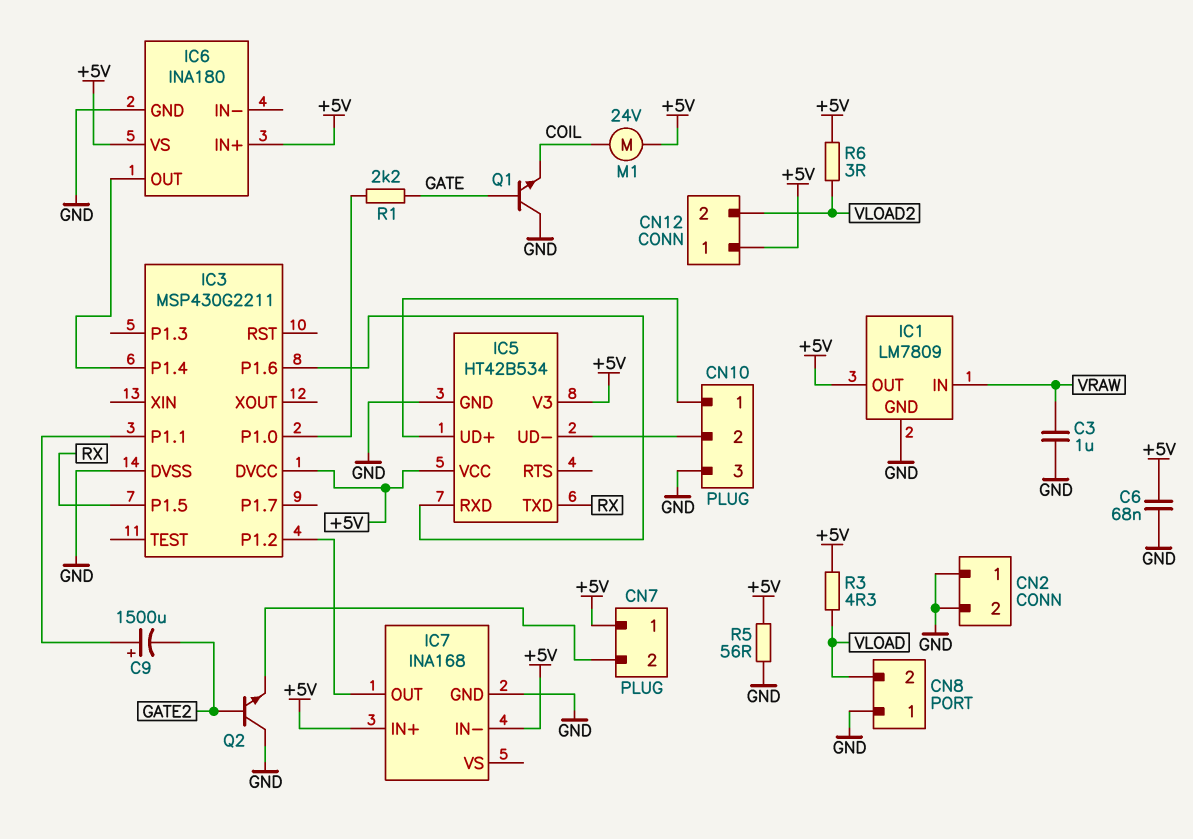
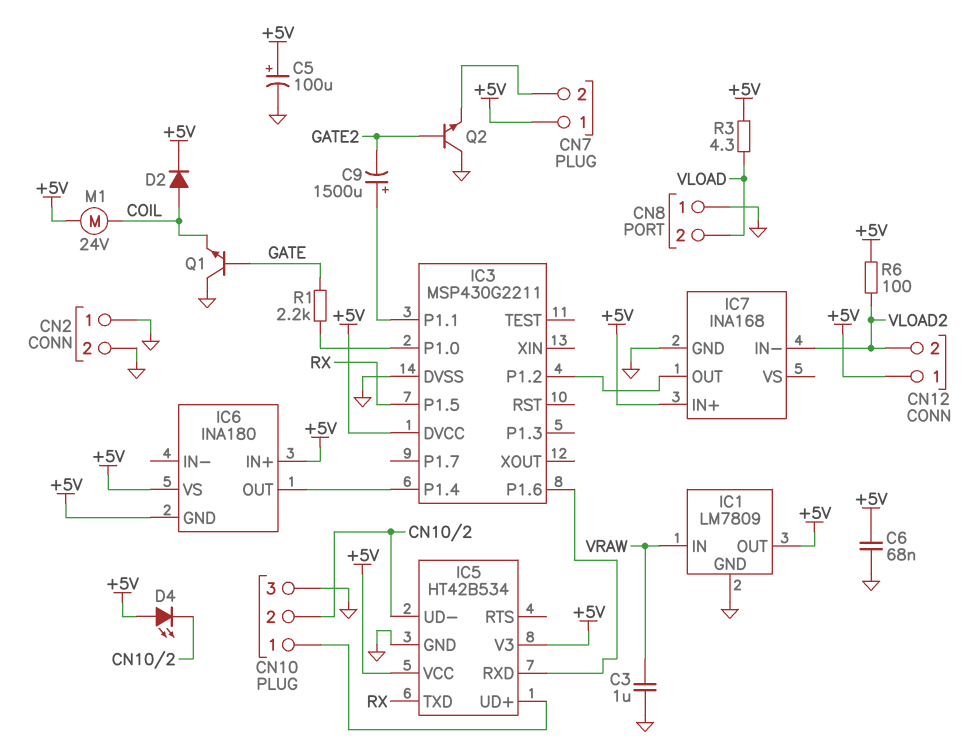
C5: none -> 100uF (plus +5V, minus GND)
D2: none -> diode (A COIL, K +5V)
D4: none -> LED (A +5V, K CN10/2)
IC6 pin GND: GND -> +5V
IC7 pin IN-: +5V -> VLOAD2
R5: 56 (+5V, GND) -> none
R6: 3 (+5V, VLOAD2) -> 100 (+5V, VLOAD2)

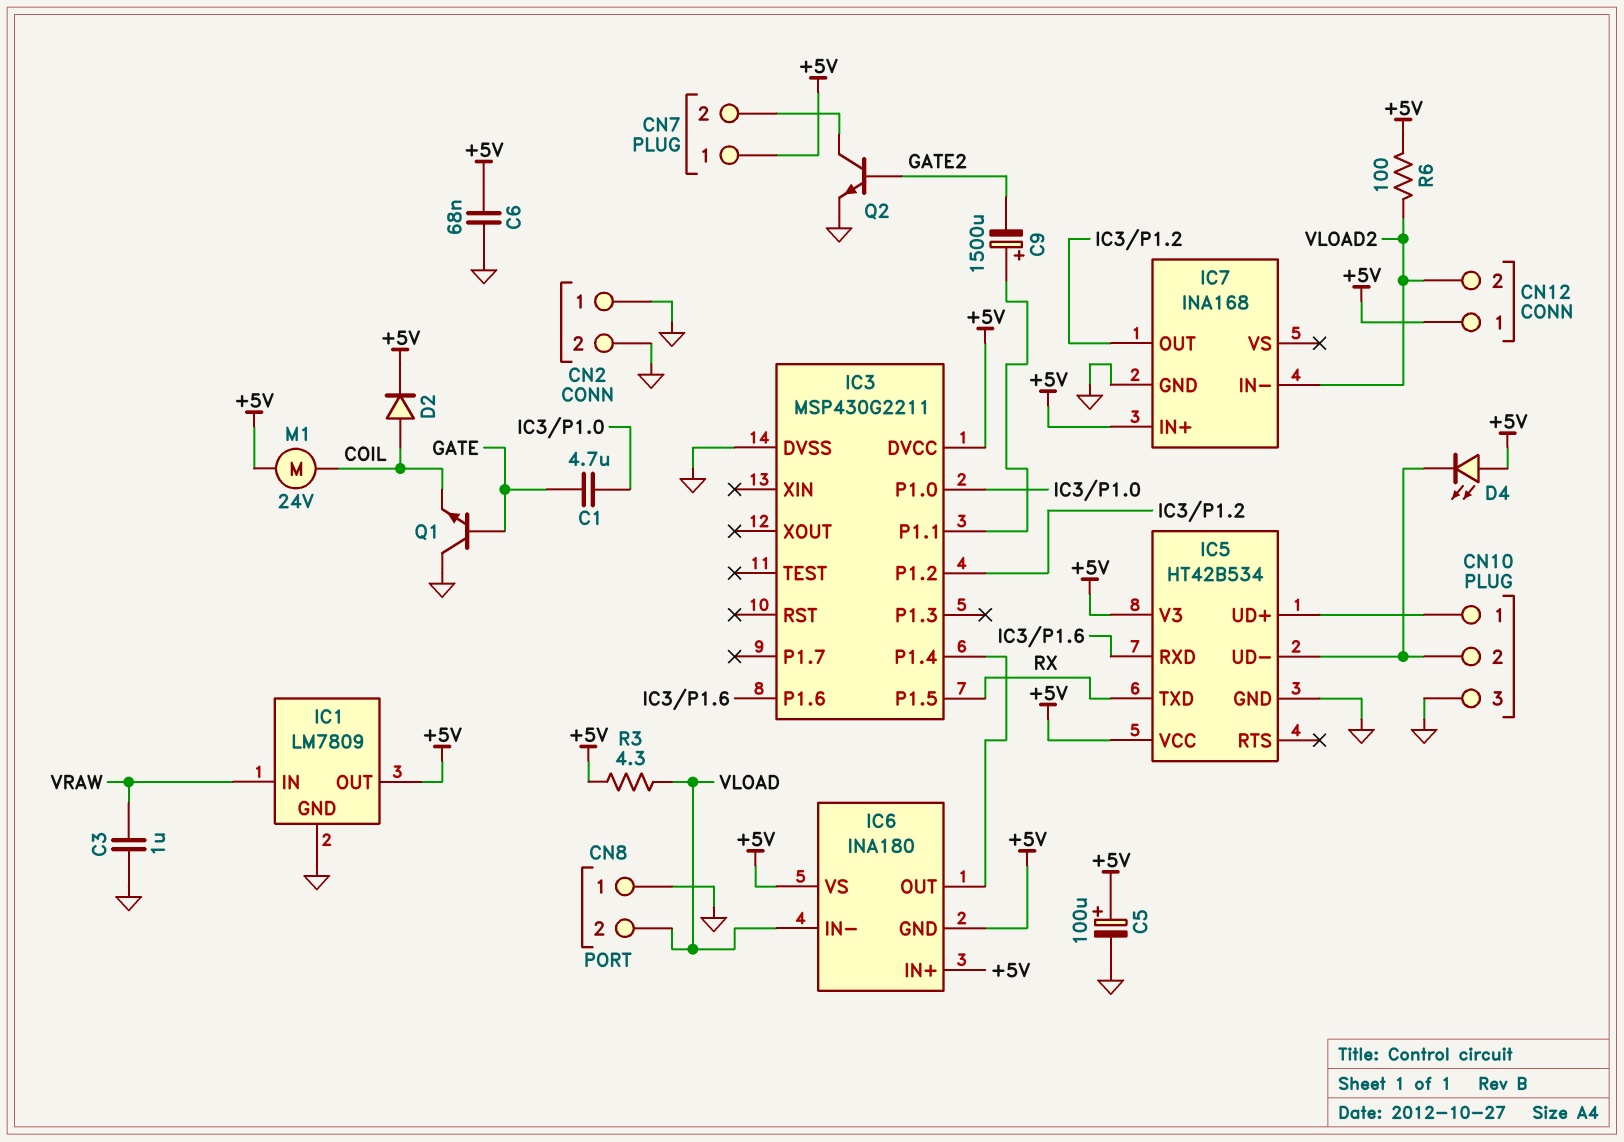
C1: none -> 4.7uF (GATE, IC3/P1.0)
IC6 pin IN-: none -> VLOAD
Q2: NPN (B GATE2, C GND, E CN7/2) -> NPN (B GATE2, C CN7/2, E GND)
R1: 2.2k (GATE, IC3/P1.0) -> none

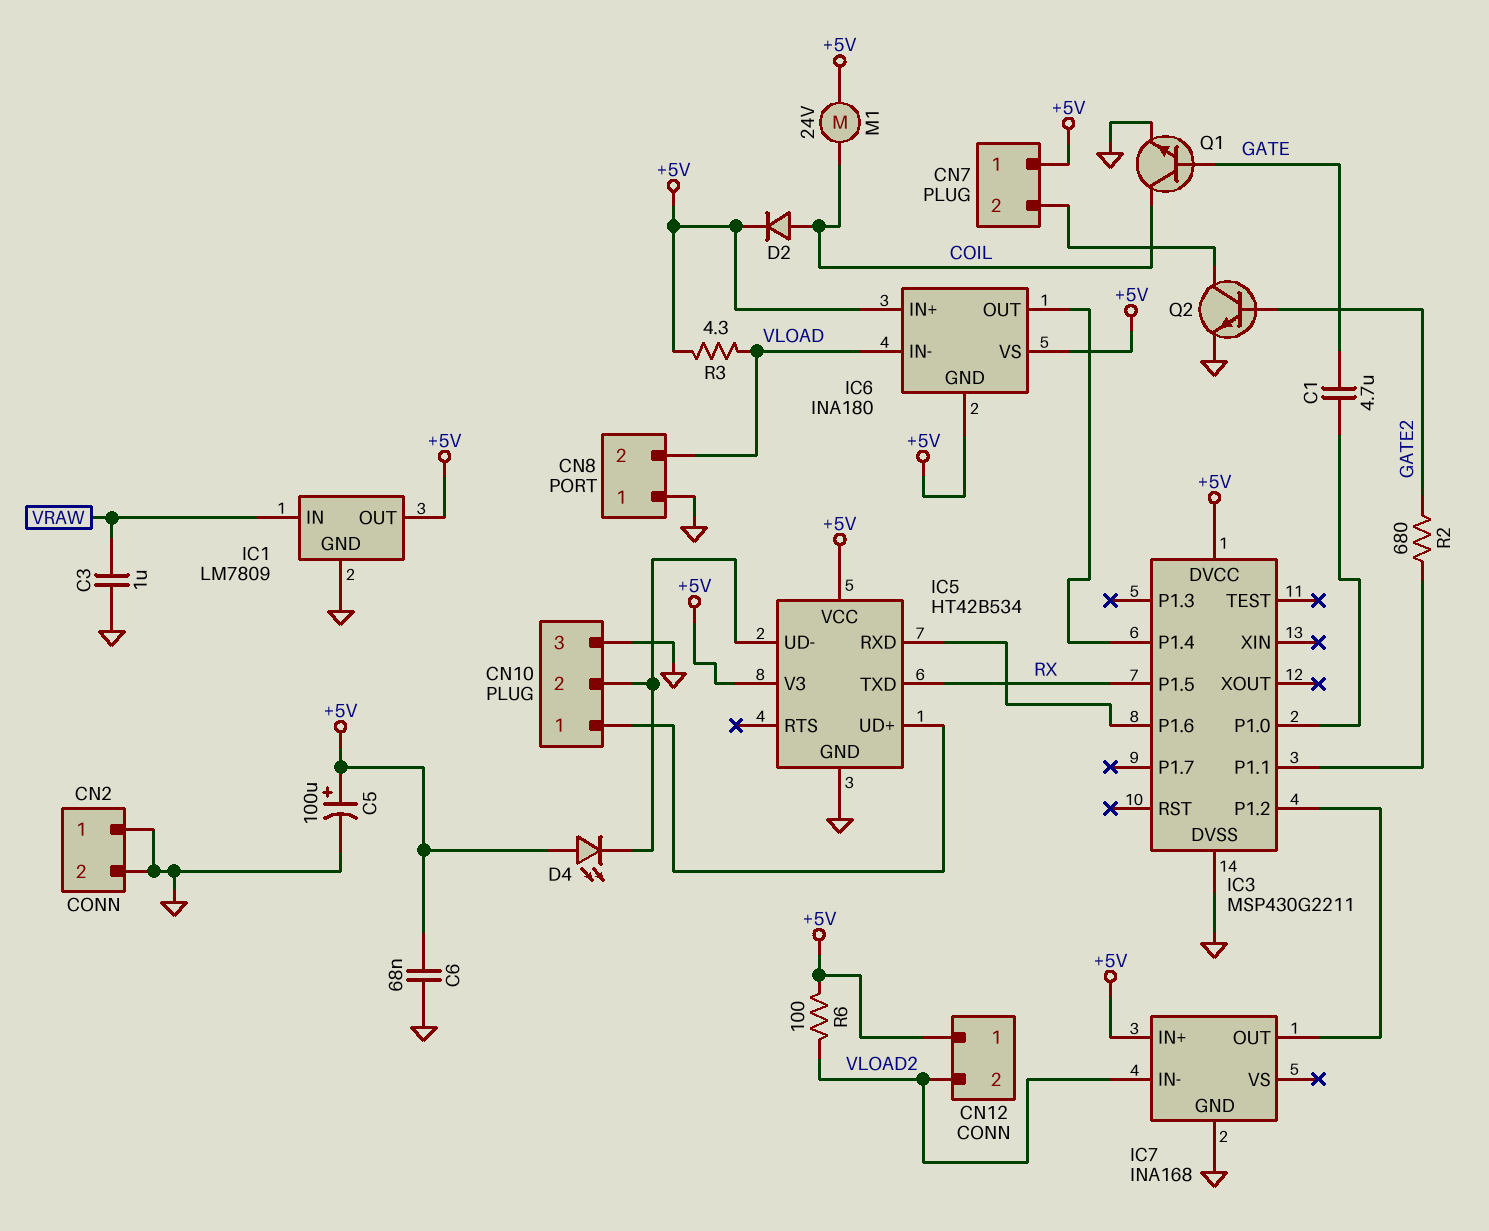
C9: 1500uF (plus IC3/P1.1, minus GATE2) -> none
Q1: NPN (B GATE, C GND, E COIL) -> NPN (B GATE, C COIL, E GND)
R2: none -> 680 (GATE2, IC3/P1.1)

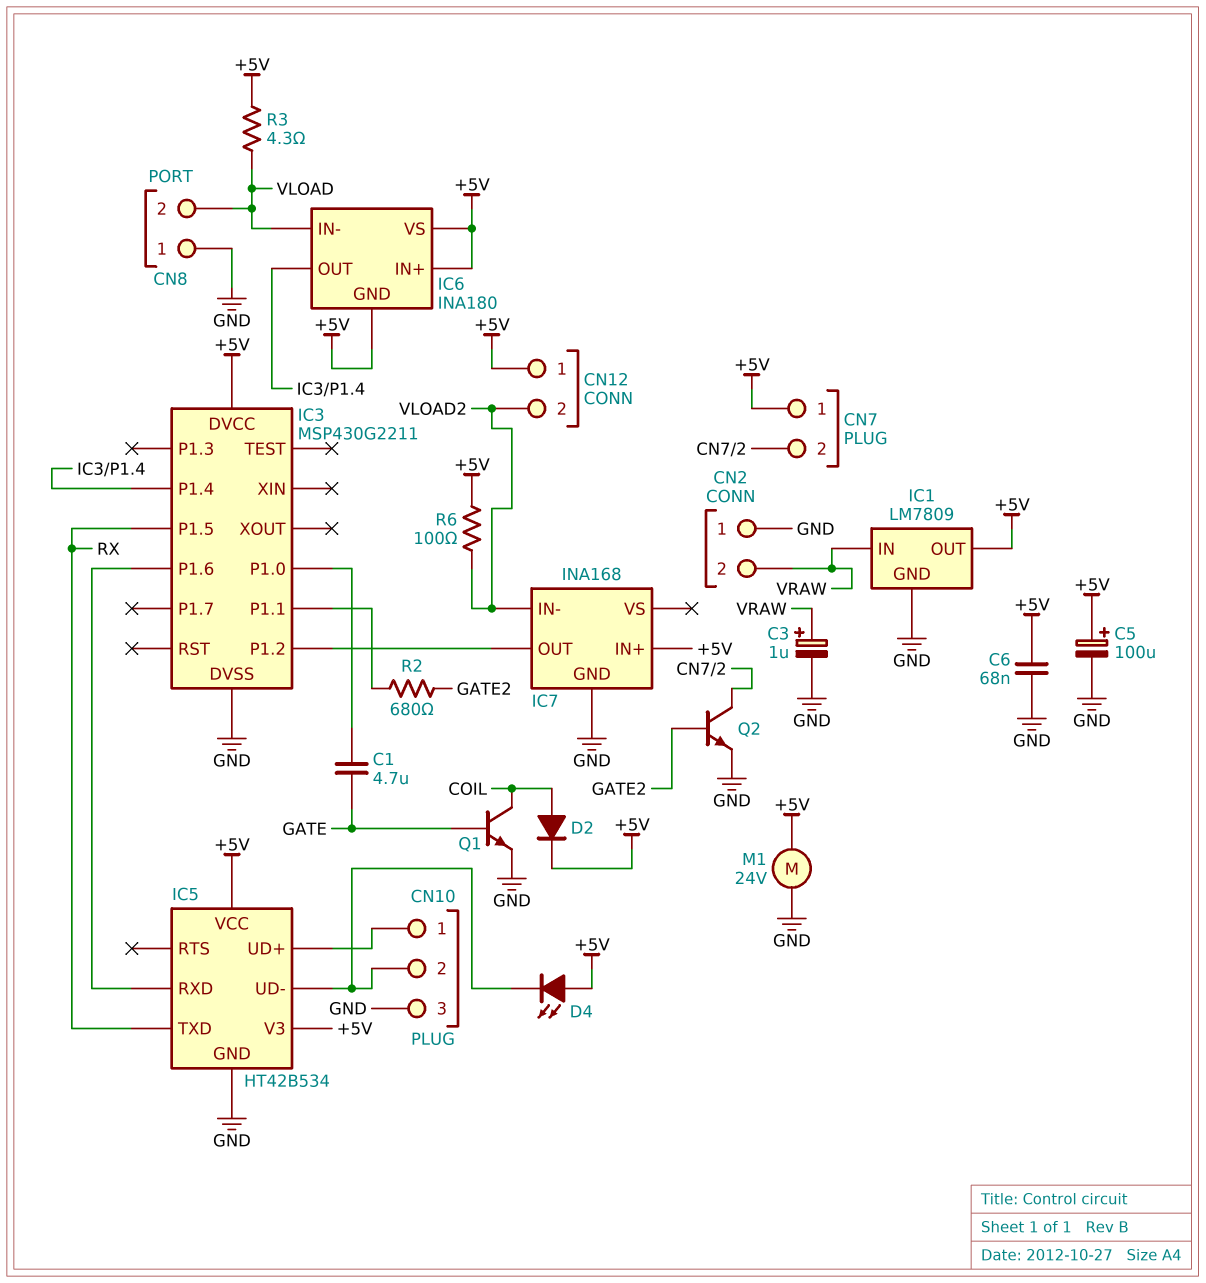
C3: 1uF (GND, VRAW) -> 1uF (plus VRAW, minus GND)
CN2 pin 2: GND -> VRAW
M1: motor 24V (+5V, COIL) -> motor 24V (+5V, GND)

